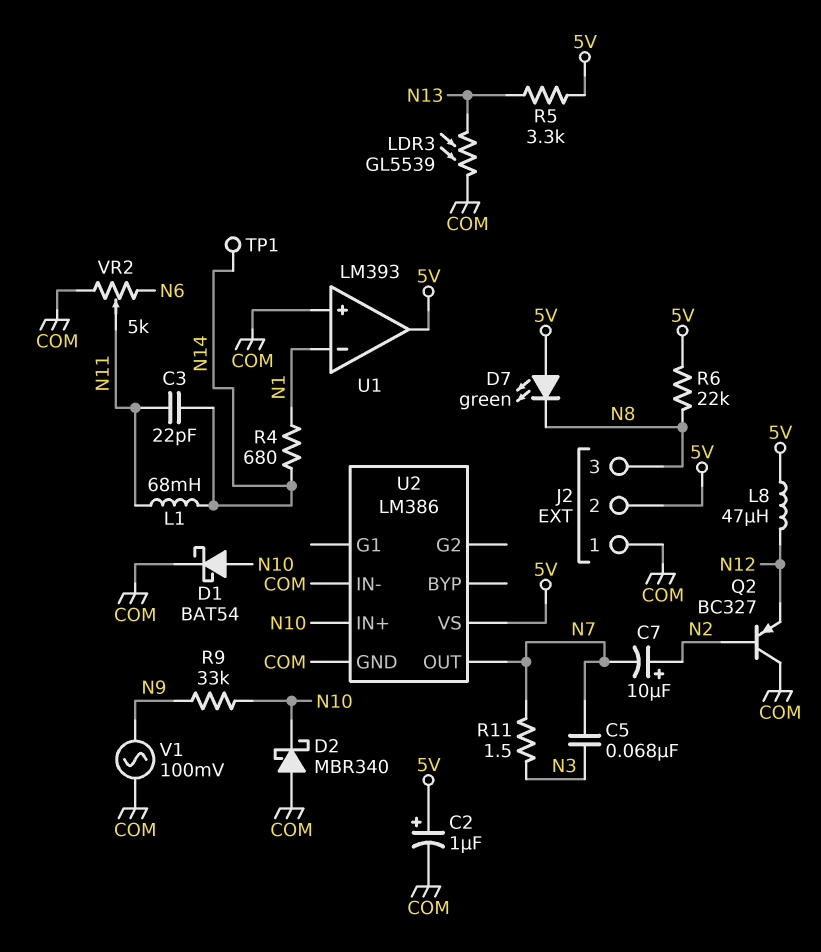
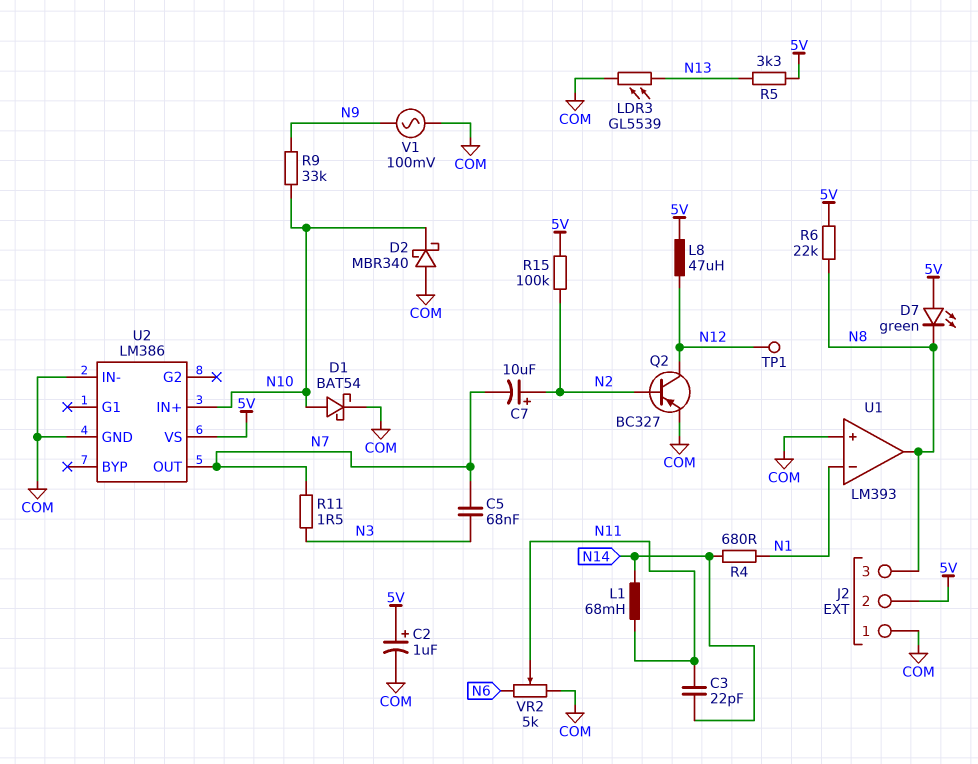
Q2: PNP BC327 (B N2, C COM, E N12) -> PNP BC327 (B N2, C N12, E COM)
R15: none -> 100k (5V, N2)
TP1: test point (N14) -> test point (N12)
U1 pin out: 5V -> N8

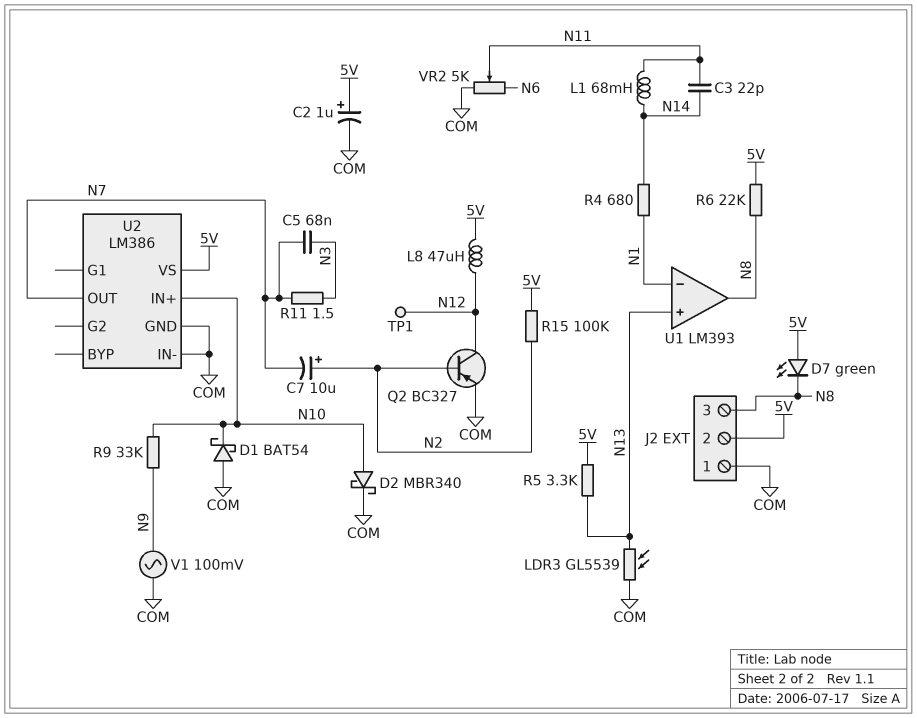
D1: schottky BAT54 (A N10, K COM) -> schottky BAT54 (A COM, K N10)
D2: schottky MBR340 (A COM, K N10) -> schottky MBR340 (A N10, K COM)
U1 pin in+: COM -> N13

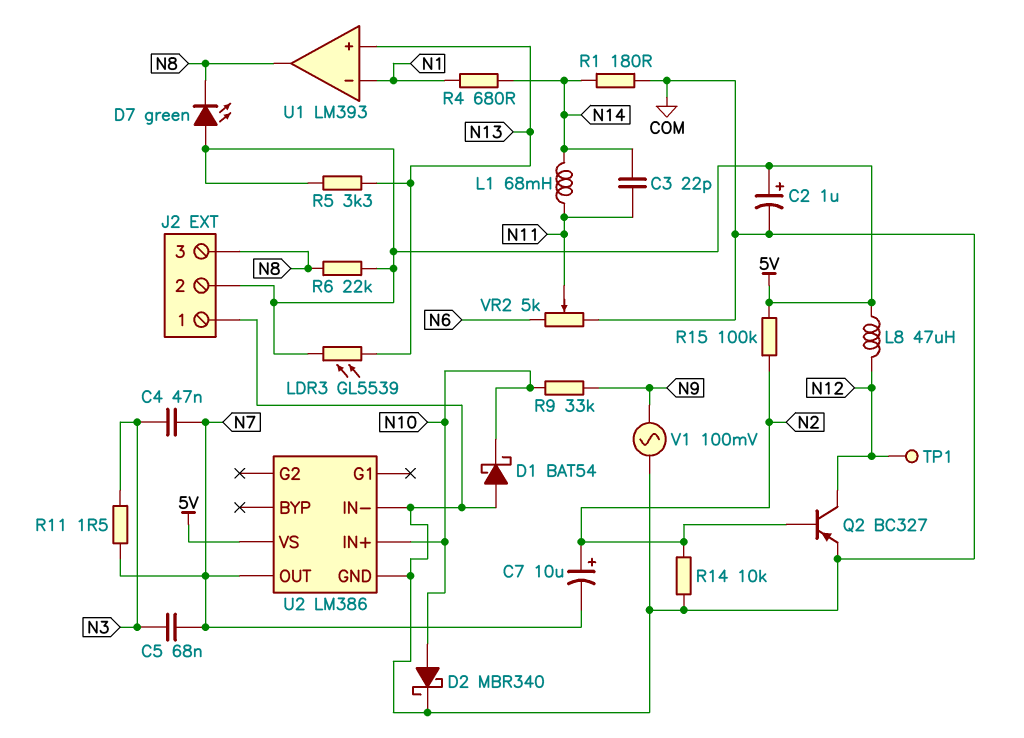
C4: none -> 47nF (N3, N7)
LDR3: GL5539 (COM, N13) -> GL5539 (5V, N13)
R1: none -> 180 (COM, N14)
R14: none -> 10k (COM, N2)

